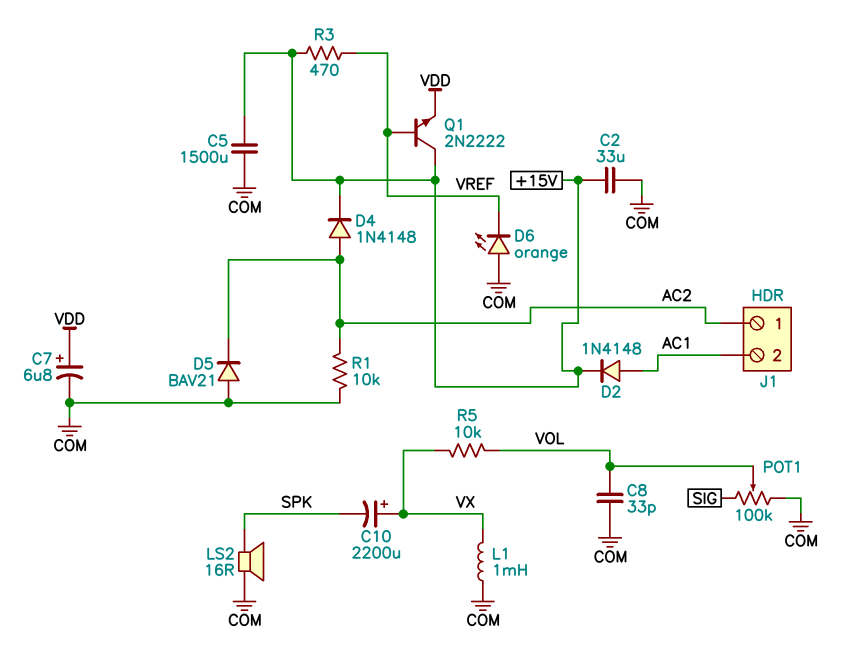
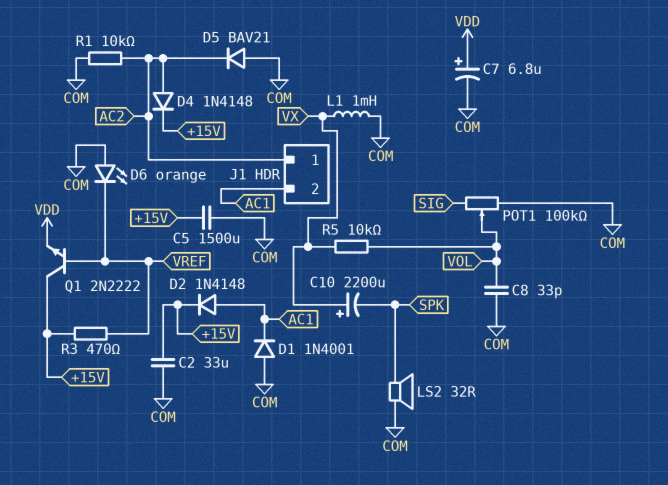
D1: none -> diode 1N4001 (A COM, K AC1)
LS2: speaker 16R (COM, SPK) -> speaker 32R (COM, SPK)

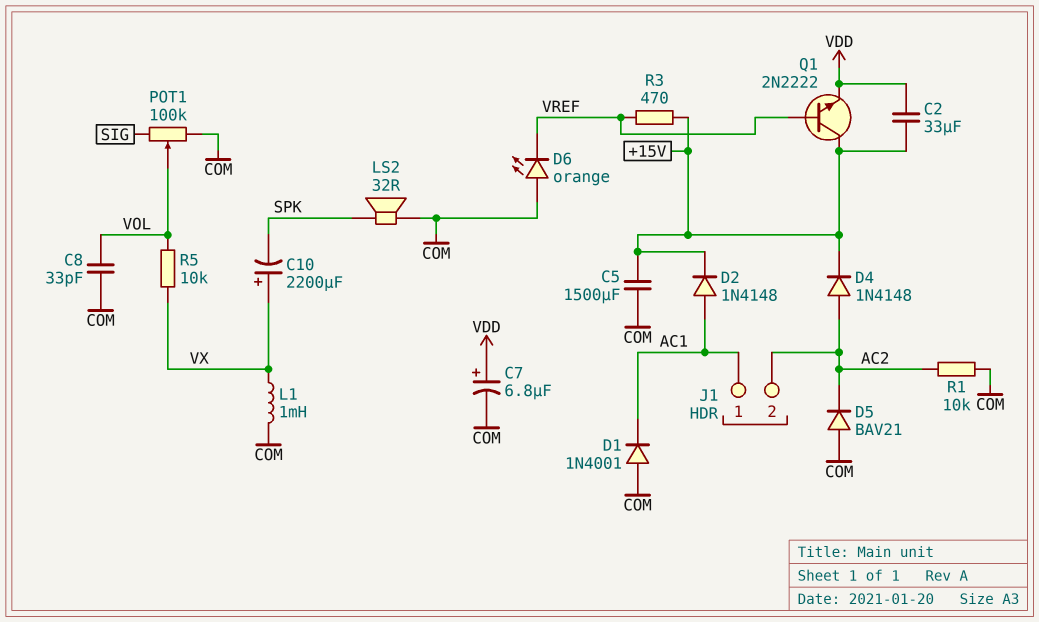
C2: 33uF (+15V, COM) -> 33uF (+15V, VDD)
J1 pin 1: AC2 -> AC1
J1 pin 2: AC1 -> AC2

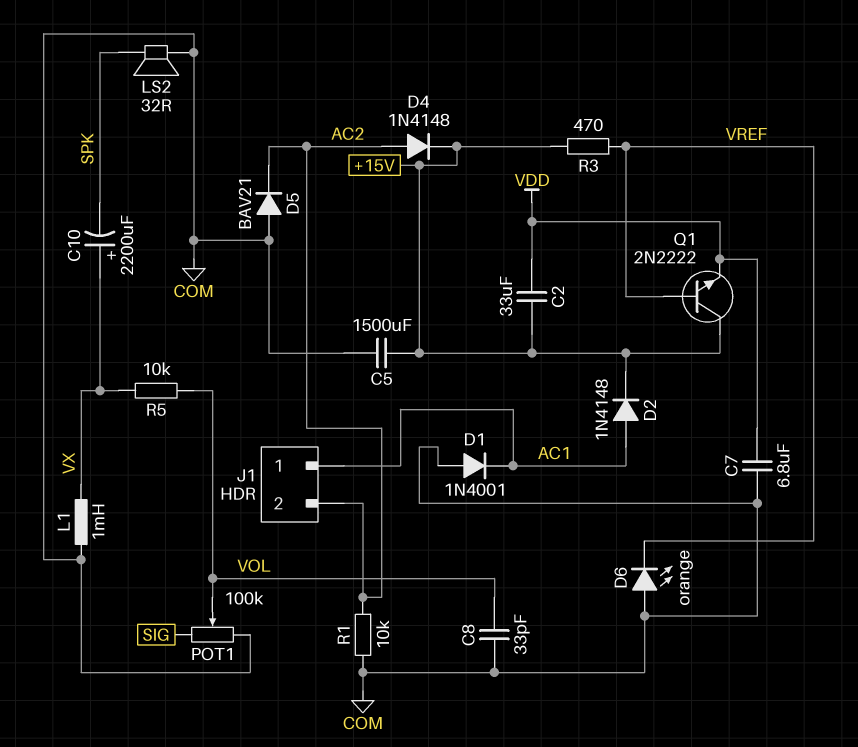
C7: 6.8uF (plus VDD, minus COM) -> 6.8uF (COM, VDD)

